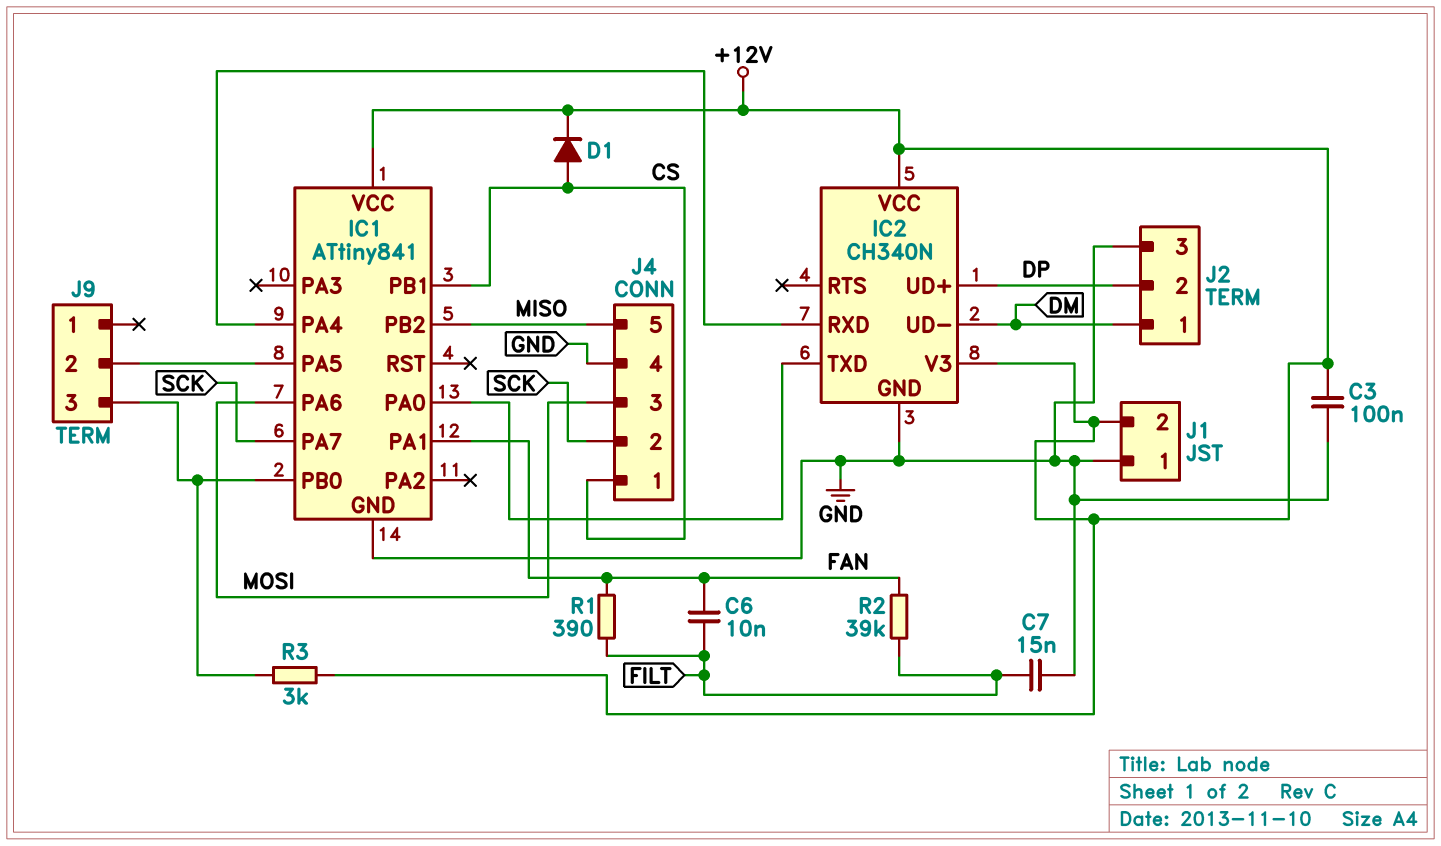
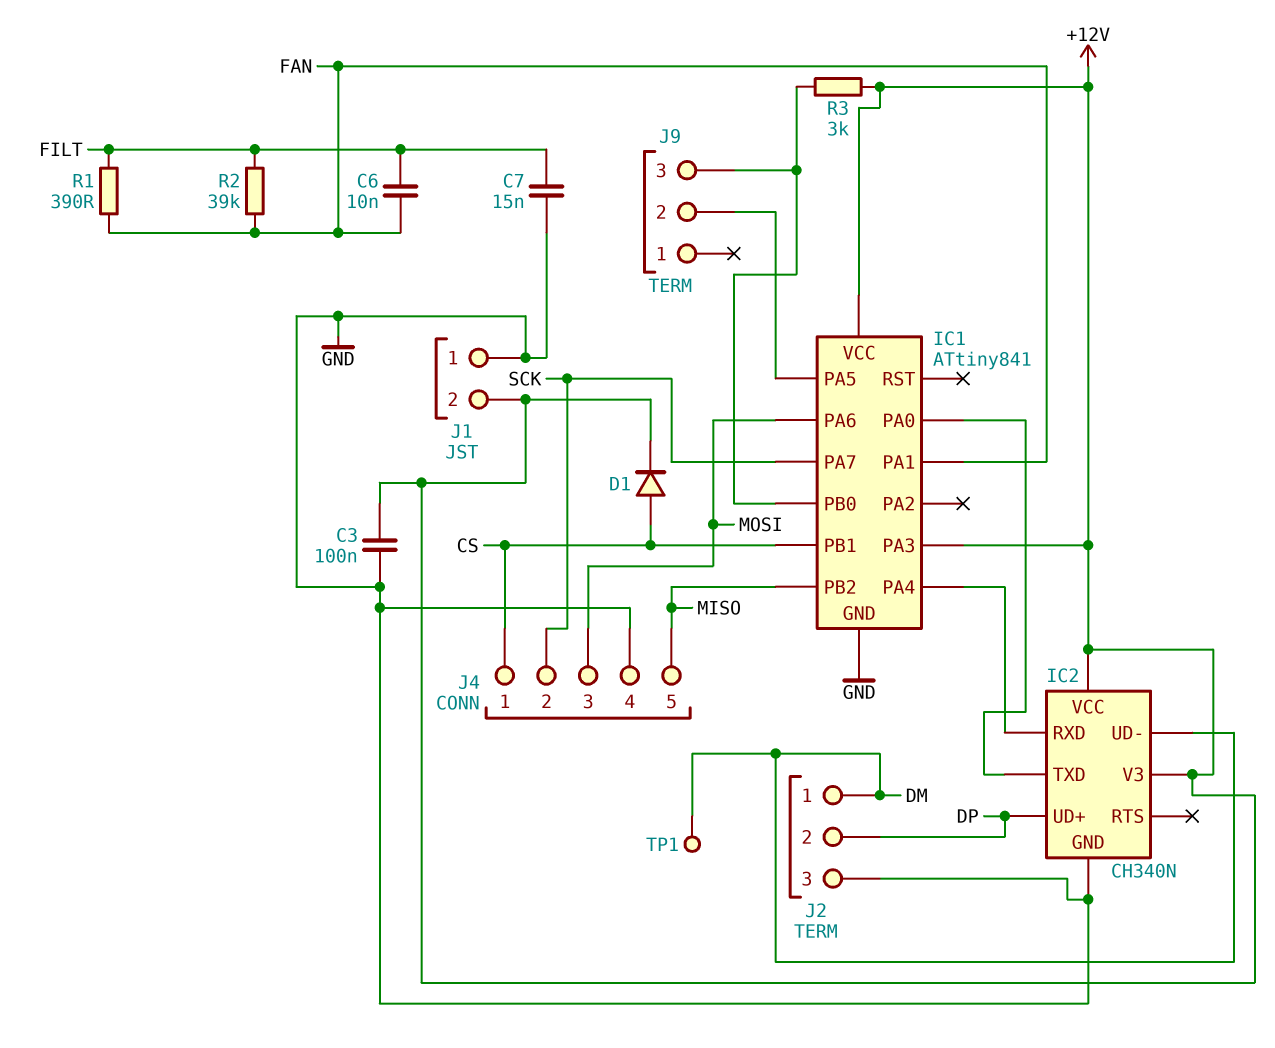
IC1 pin PA3: none -> +12V
TP1: none -> test point (DM)

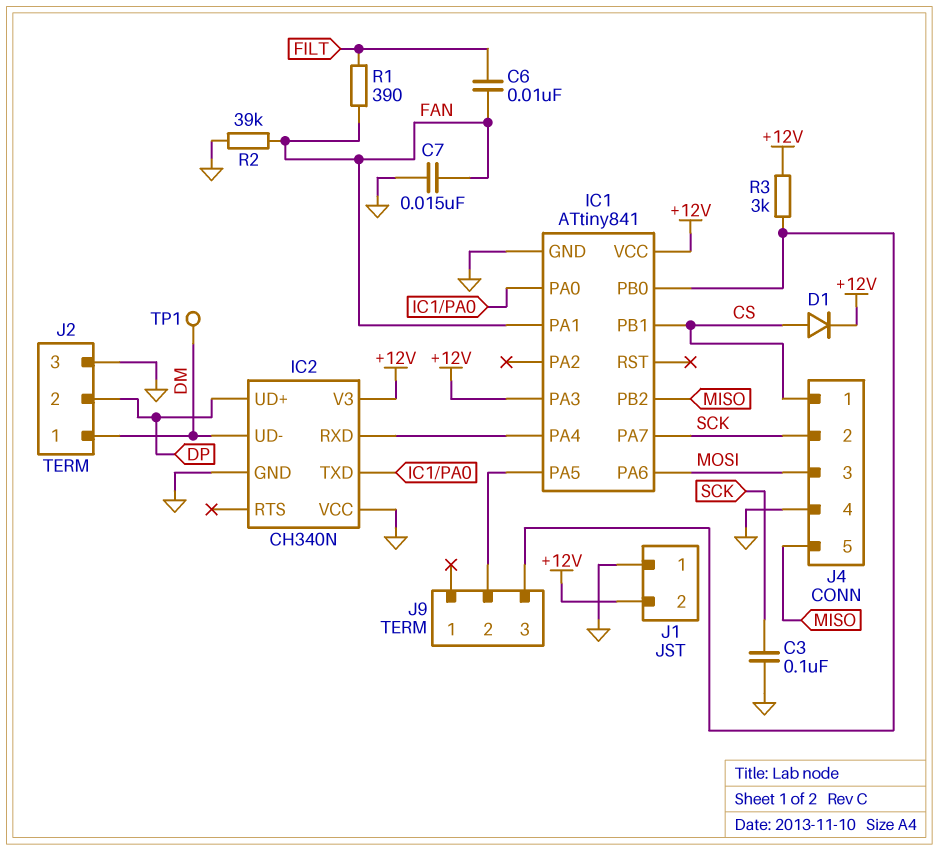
C3: 100nF (+12V, GND) -> 100nF (GND, SCK)
C7: 15nF (FILT, GND) -> 15nF (FAN, GND)
IC2 pin VCC: +12V -> GND
R2: 39k (FAN, FILT) -> 39k (FAN, GND)

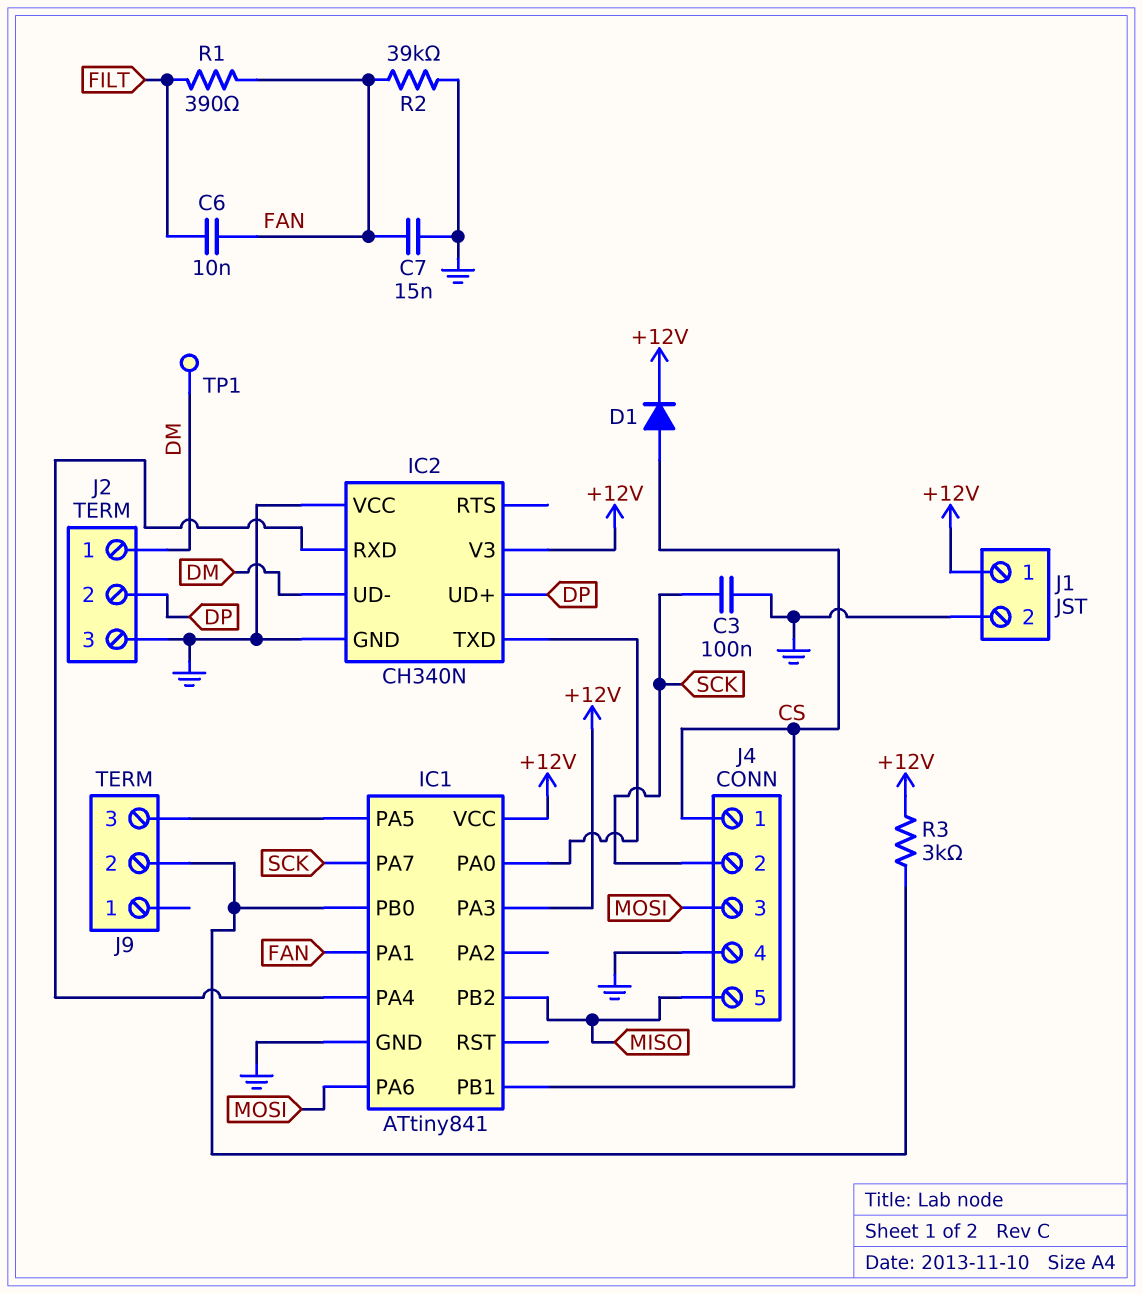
J1 pin 1: GND -> +12V
J1 pin 2: +12V -> GND
J9 pin 2: IC1/PA5 -> IC1/PB0
J9 pin 3: IC1/PB0 -> IC1/PA5

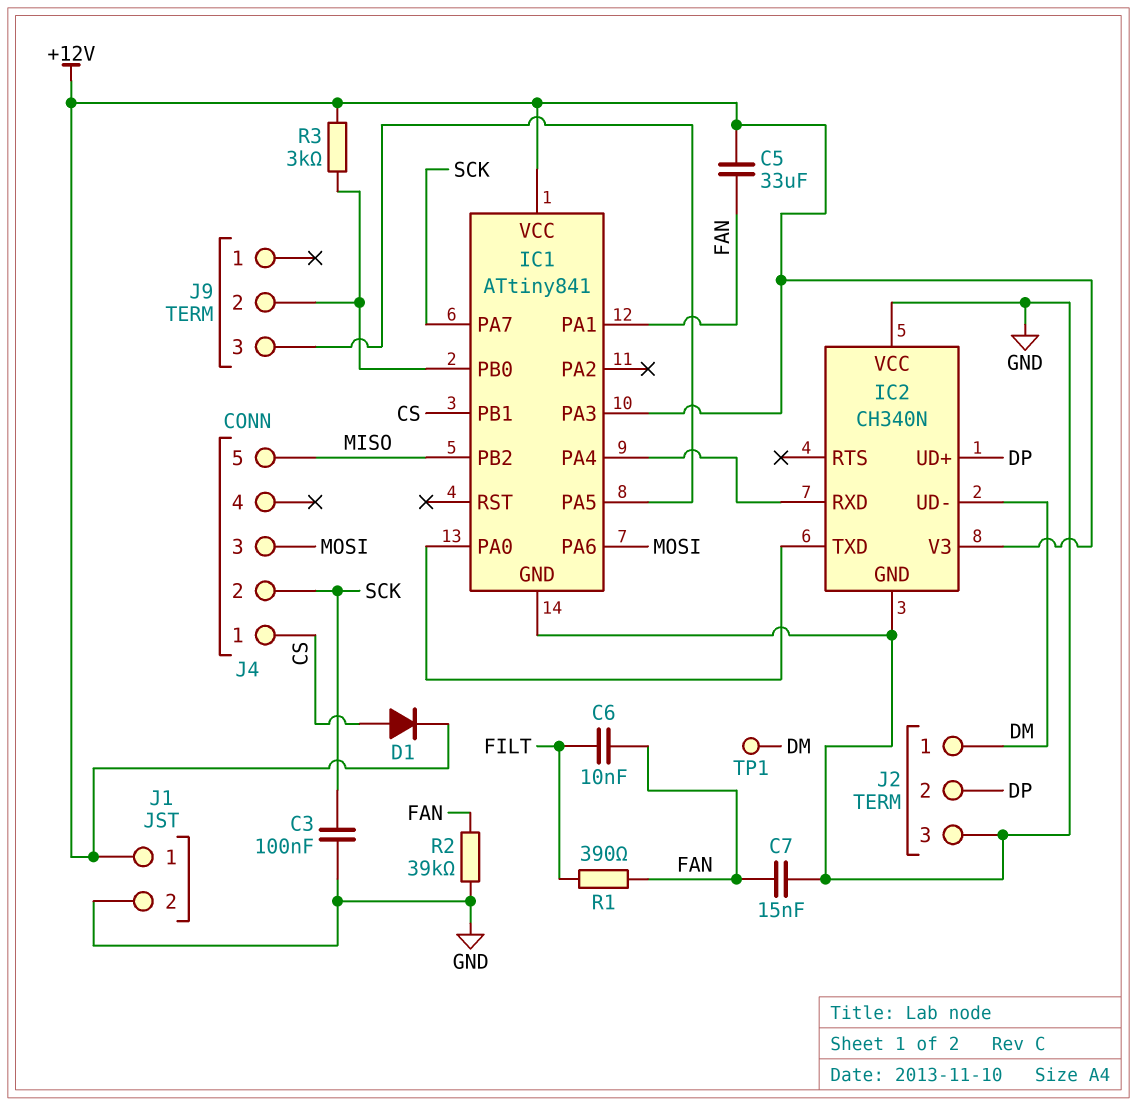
C5: none -> 33uF (+12V, FAN)
J4 pin 4: GND -> none

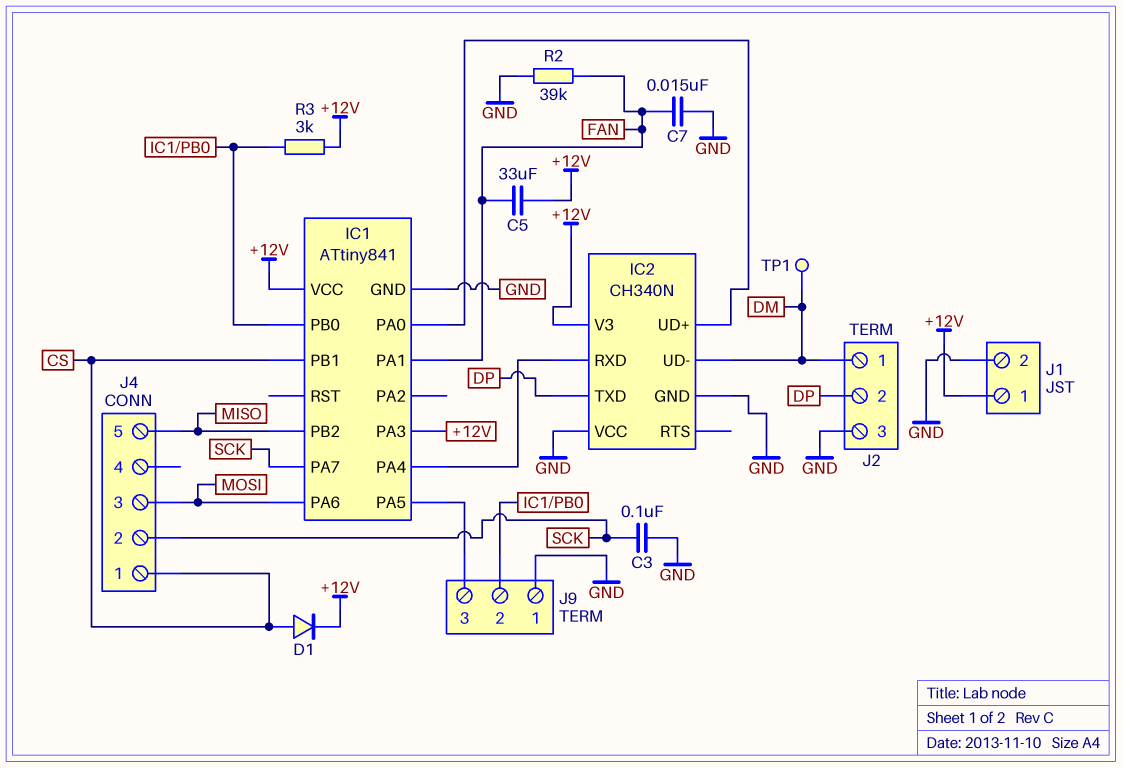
C6: 10nF (FAN, FILT) -> none
IC2 pin TXD: IC1/PA0 -> DP
IC2 pin UD+: DP -> IC1/PA0
J9 pin 1: none -> GND
R1: 390 (FAN, FILT) -> none

